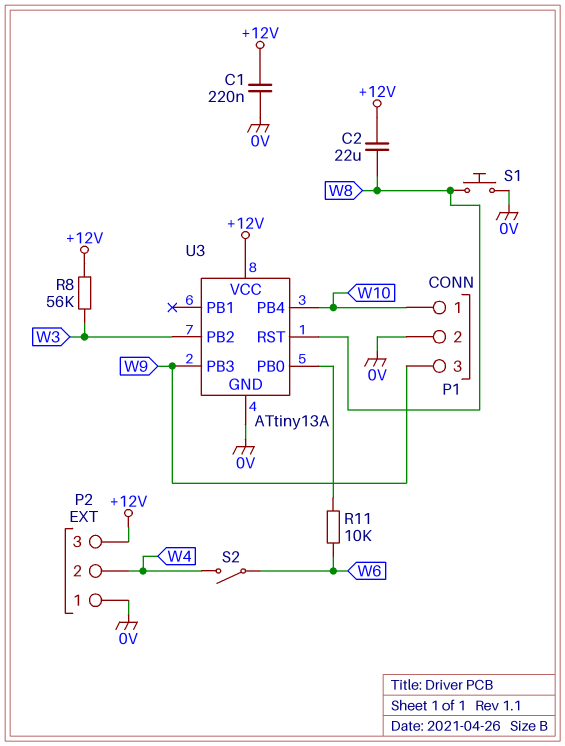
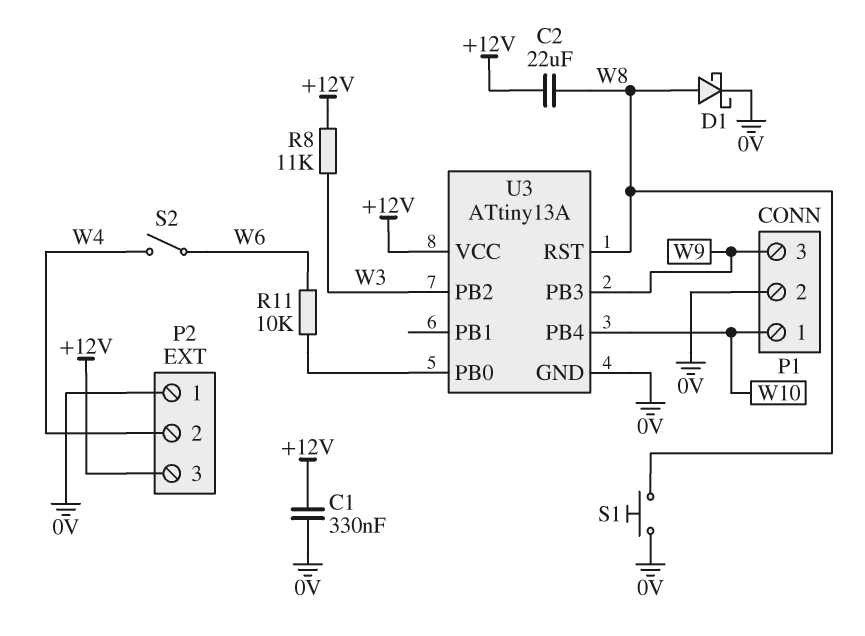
C1: 220nF (+12V, 0V) -> 330nF (+12V, 0V)
D1: none -> schottky (A W8, K 0V)
R8: 56k (+12V, W3) -> 11k (+12V, W3)

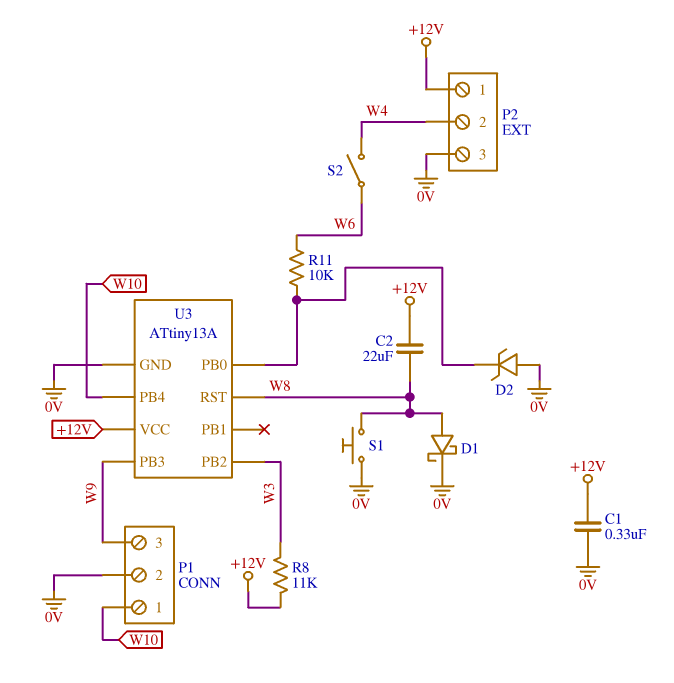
D2: none -> zener (A 0V, K U3/PB0)
P2 pin 1: 0V -> +12V
P2 pin 3: +12V -> 0V

